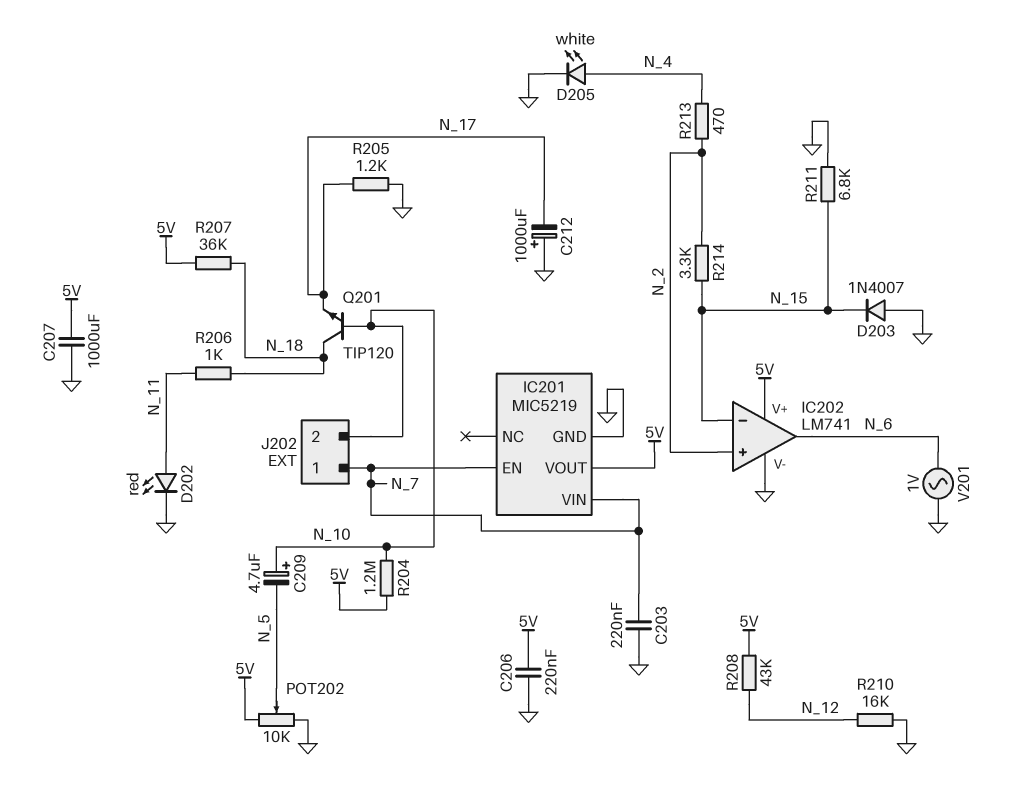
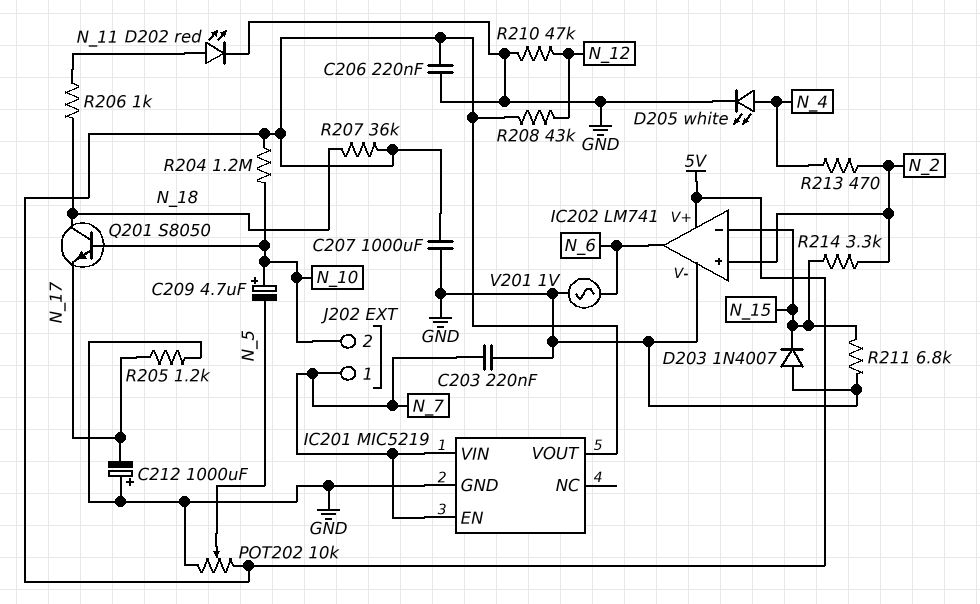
Q201: NPN TIP120 (B N_10, C N_18, E N_17) -> NPN S8050 (B N_10, C N_18, E N_17)
R210: 16k (GND, N_12) -> 47k (GND, N_12)

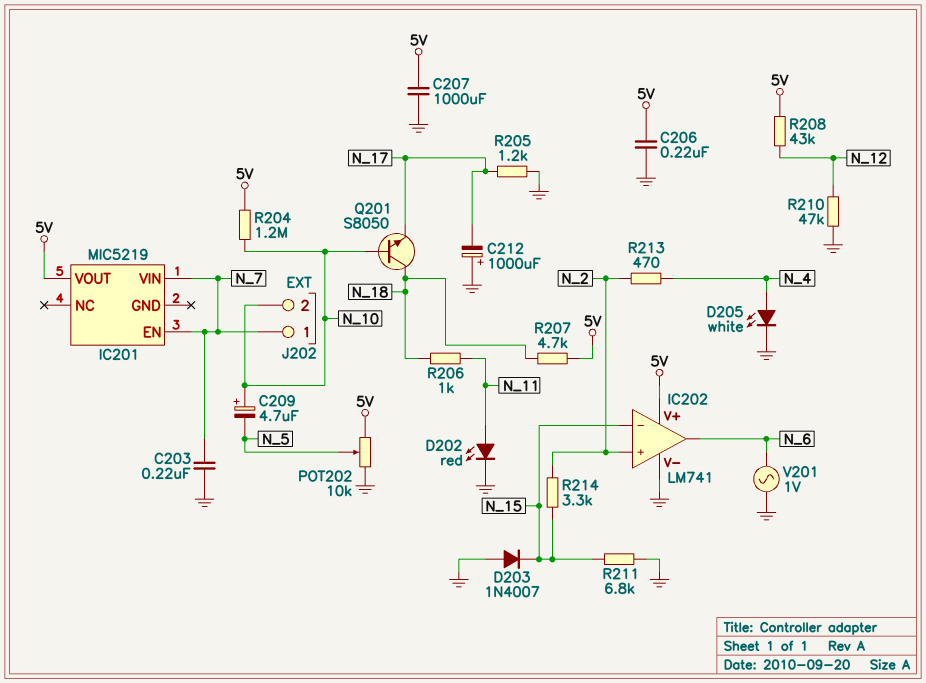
IC201 pin GND: GND -> none
R207: 36k (5V, N_18) -> 4.7k (5V, N_18)

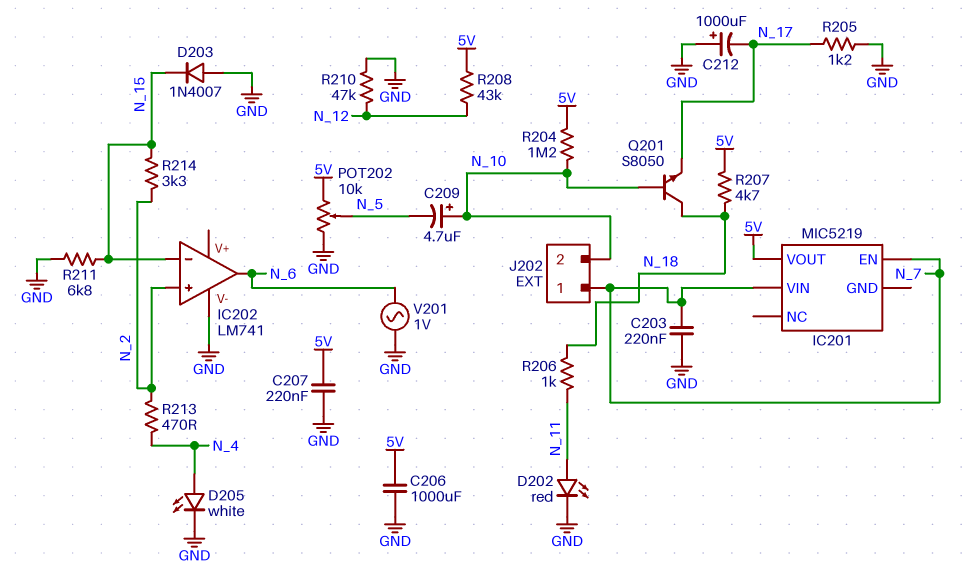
C206: 220nF (5V, GND) -> 1000uF (5V, GND)
C207: 1000uF (5V, GND) -> 220nF (5V, GND)
IC202 pin V+: 5V -> none

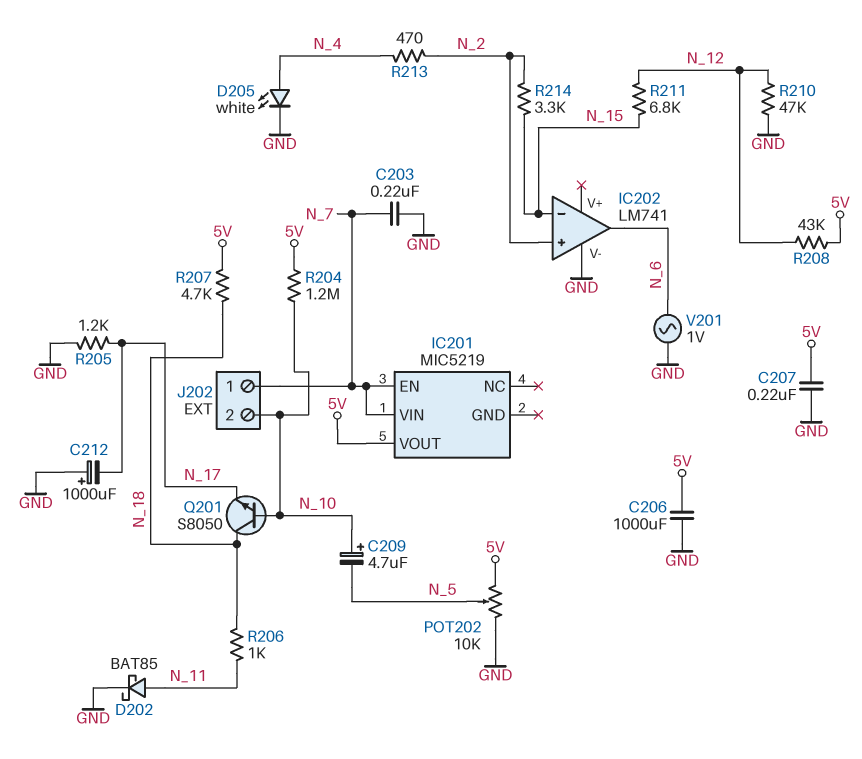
D202: LED red (A N_11, K GND) -> schottky BAT85 (A N_11, K GND)
D203: diode 1N4007 (A GND, K N_15) -> none
R211: 6.8k (GND, N_15) -> 6.8k (N_12, N_15)

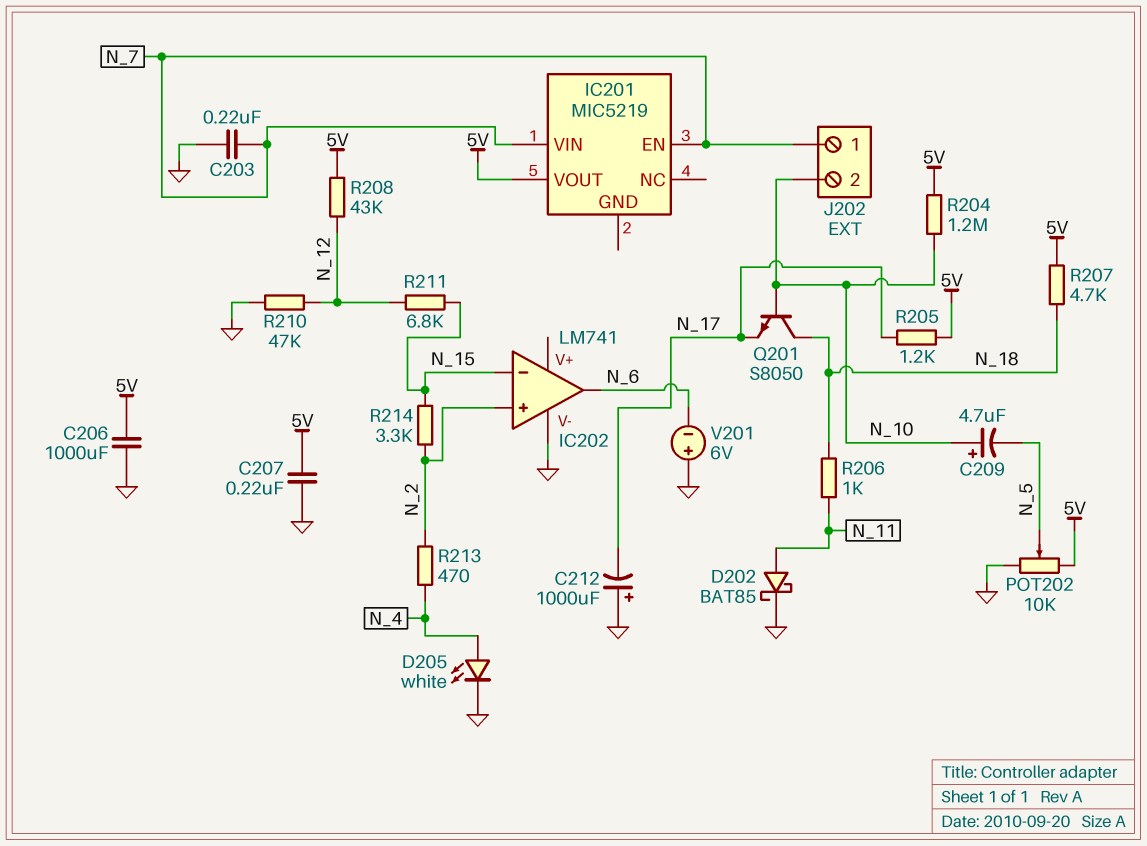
R205: 1.2k (GND, N_17) -> 1.2k (5V, N_17)
V201: AC 1V (GND, N_6) -> 6V (plus GND, minus N_6)

